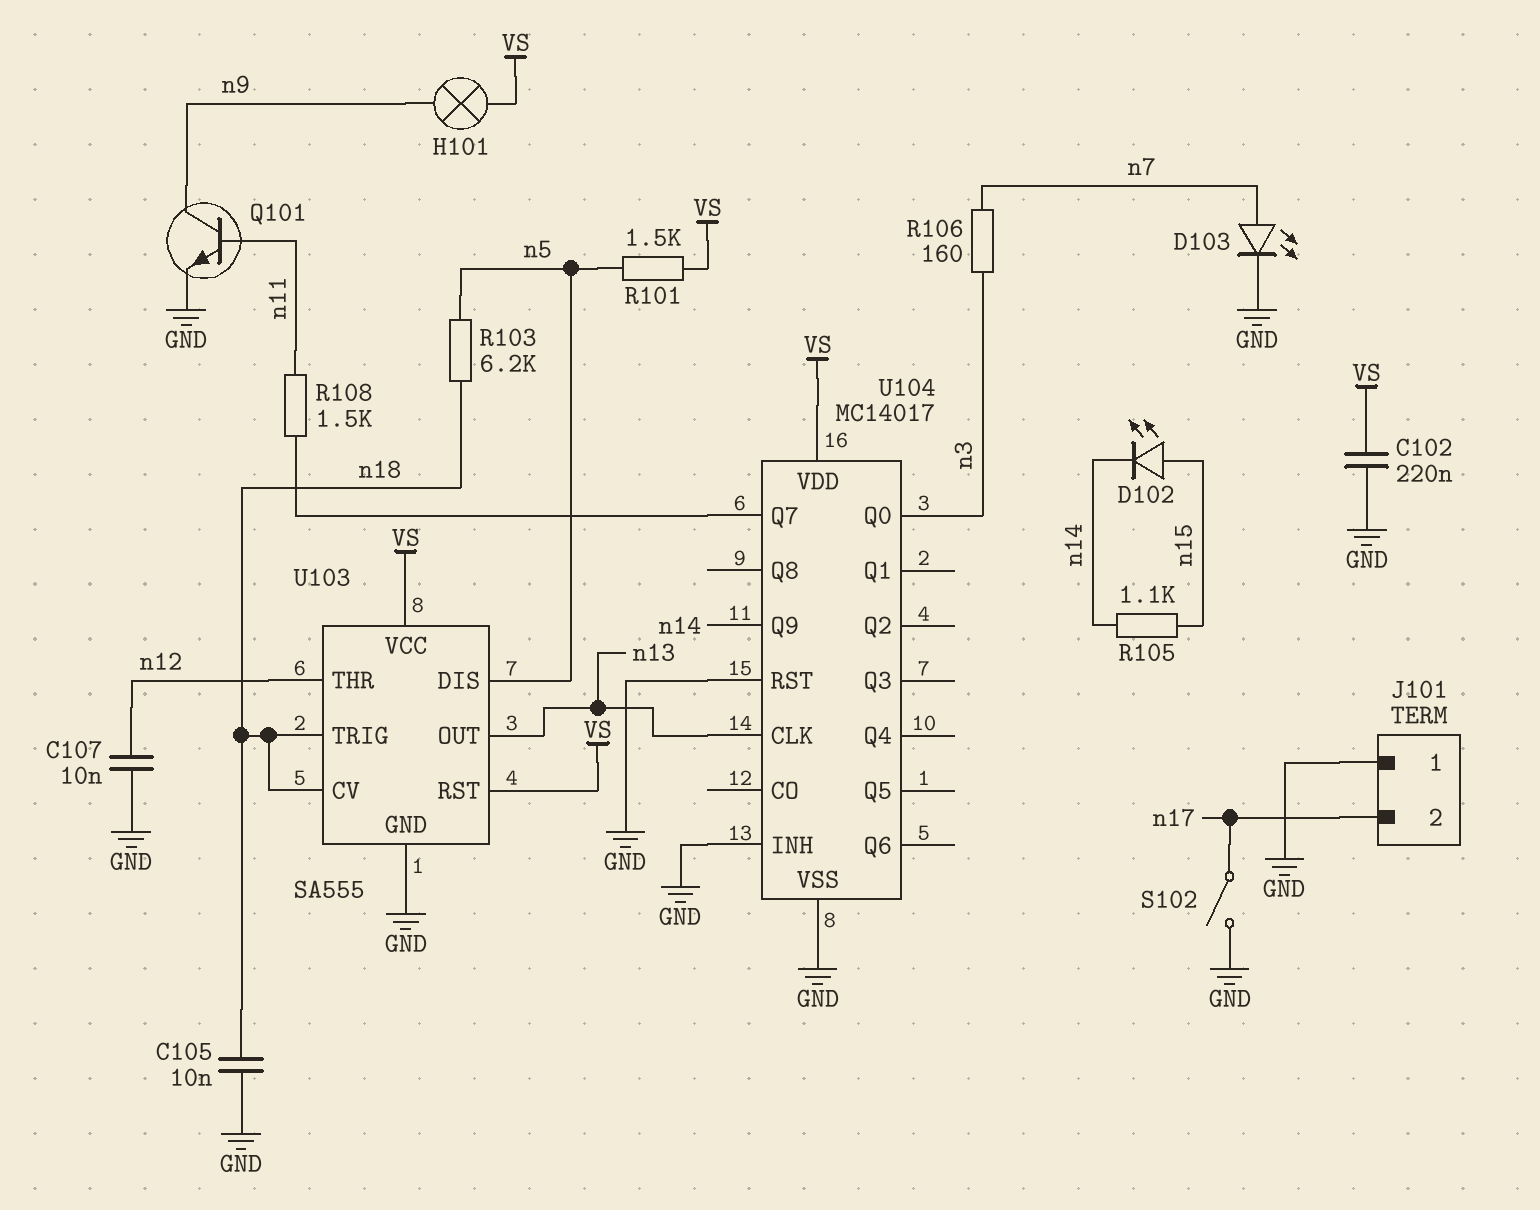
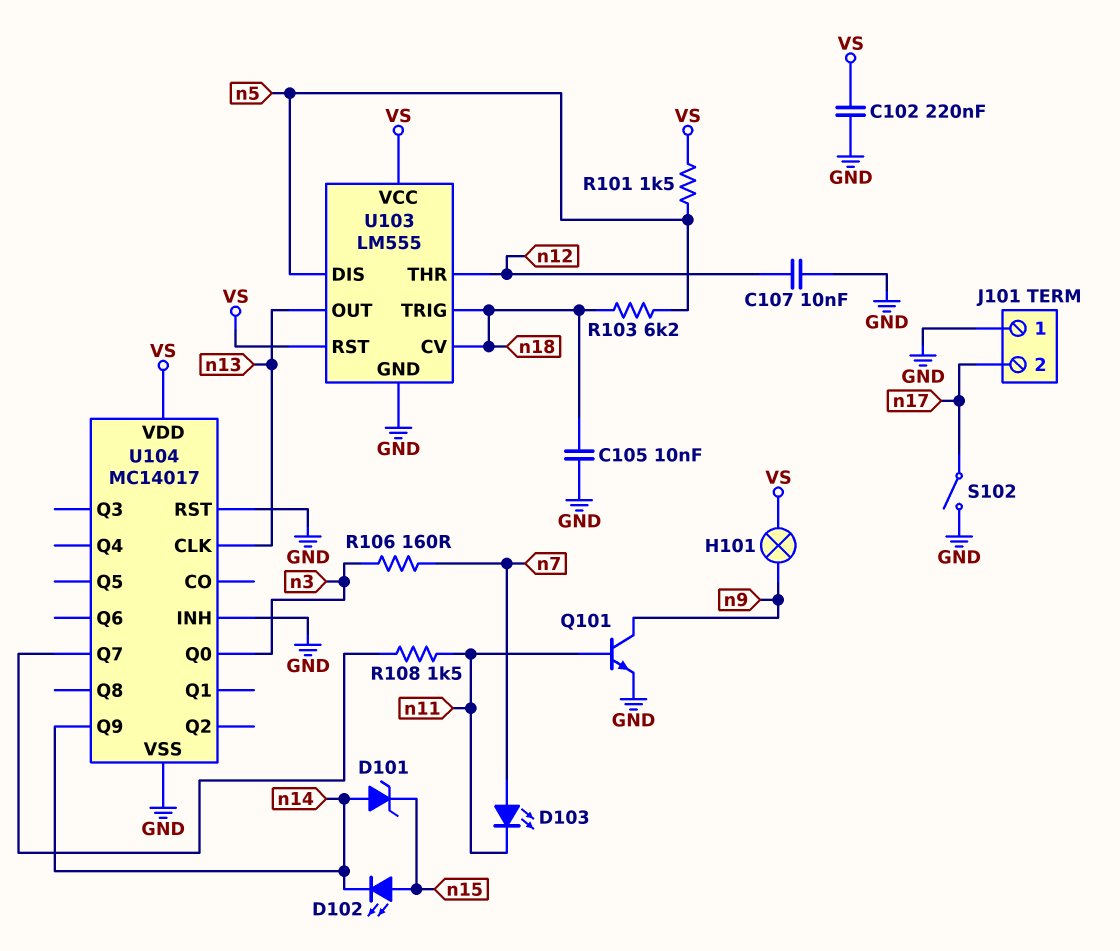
D101: none -> zener (A n14, K n15)
D103: LED (A n7, K GND) -> LED (A n7, K n11)
R105: 1.1k (n14, n15) -> none
U103: SA555 -> LM555

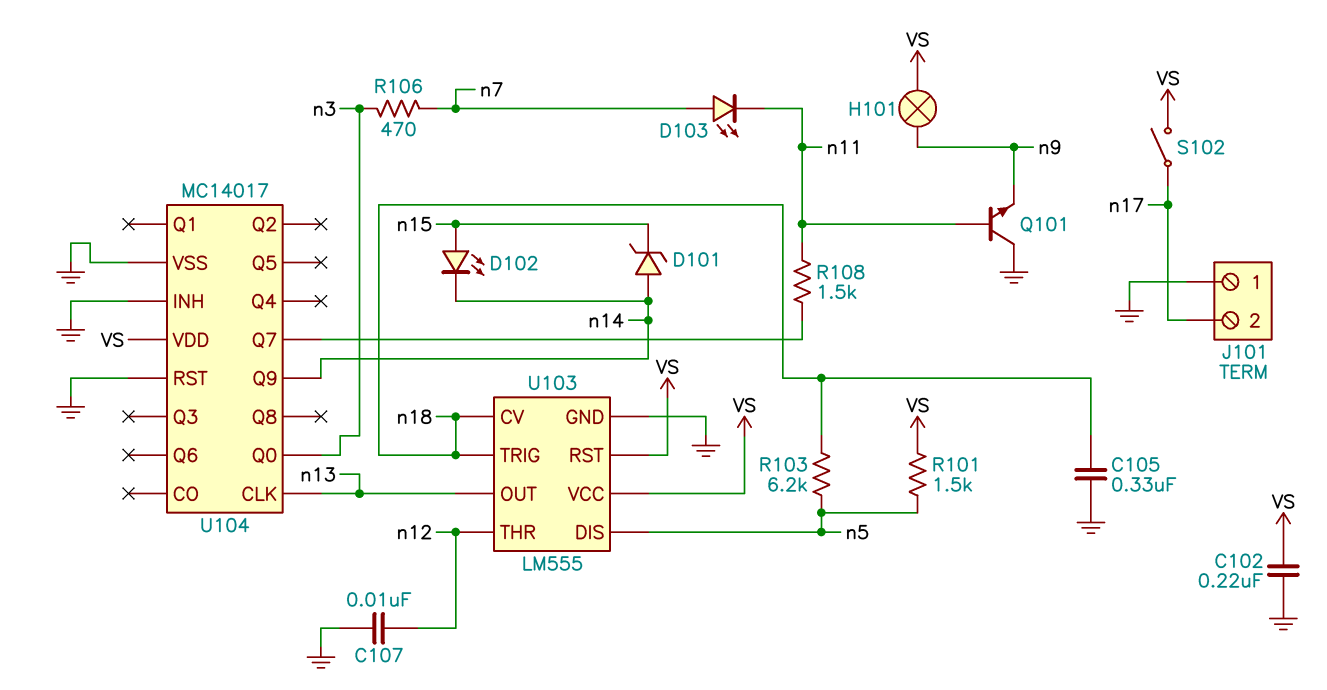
C105: 10nF (GND, n18) -> 330nF (GND, n18)
Q101: NPN (B n11, C n9, E GND) -> NPN (B n11, C GND, E n9)
R106: 160 (n3, n7) -> 470 (n3, n7)
S102: switch (GND, n17) -> switch (VS, n17)

